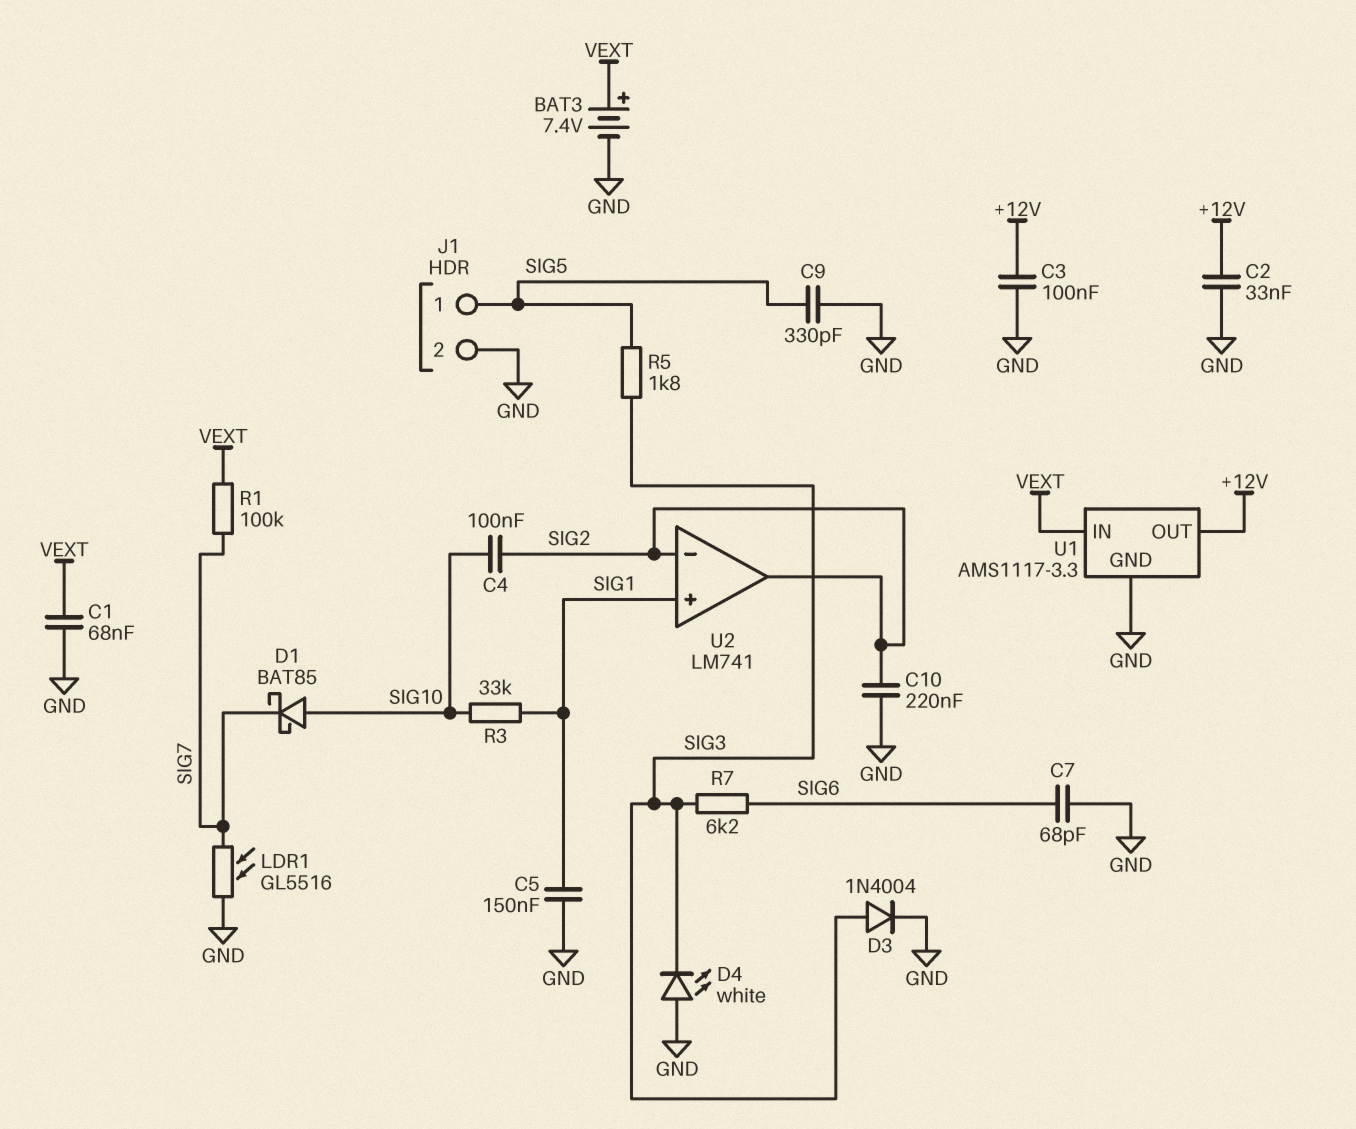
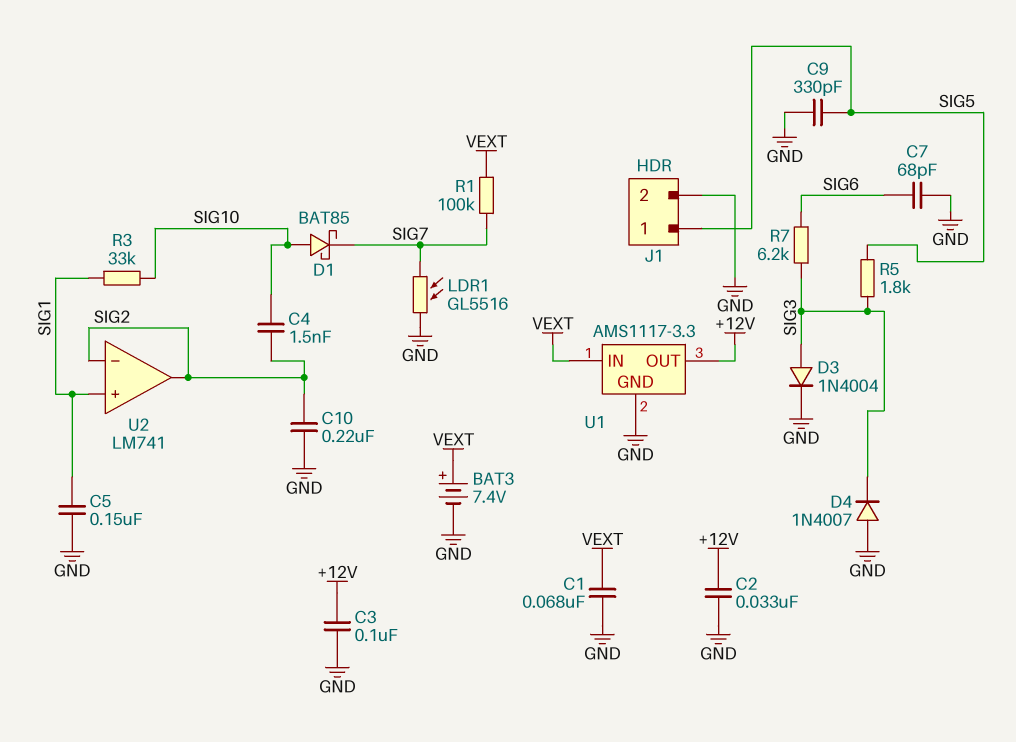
C4: 100nF (SIG2, SIG10) -> 1.5nF (SIG2, SIG10)
D4: LED white (A GND, K SIG3) -> diode 1N4007 (A GND, K SIG3)

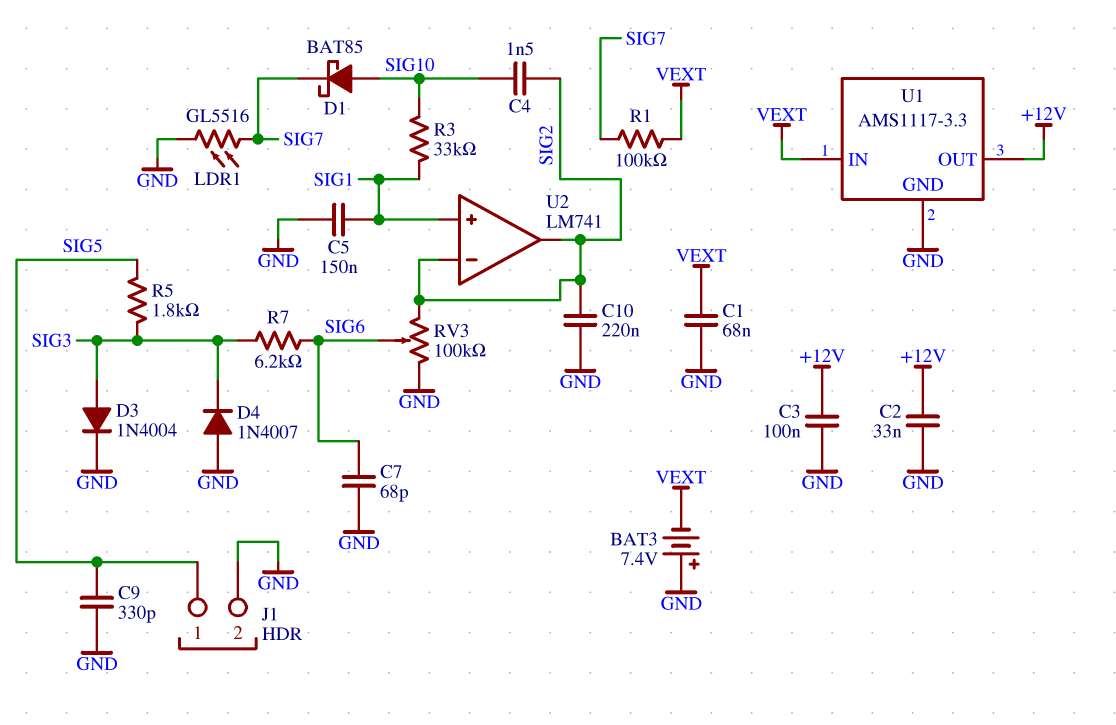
BAT3: 7.4V (plus VEXT, minus GND) -> 7.4V (plus GND, minus VEXT)
RV3: none -> 100k (GND, SIG2, wiper SIG6)

